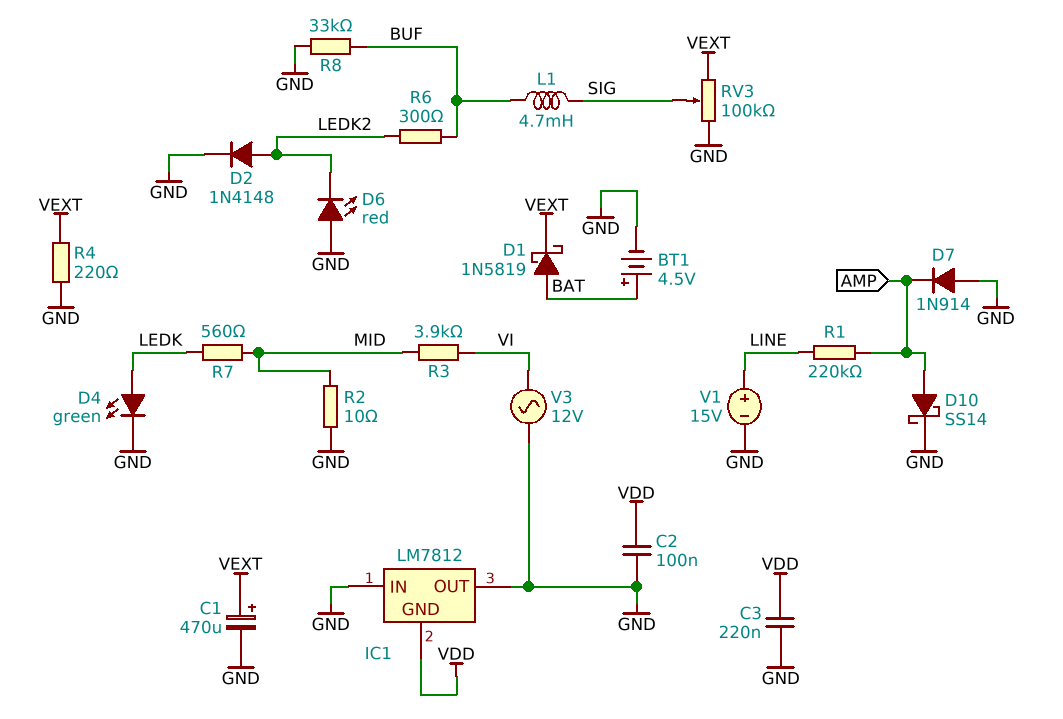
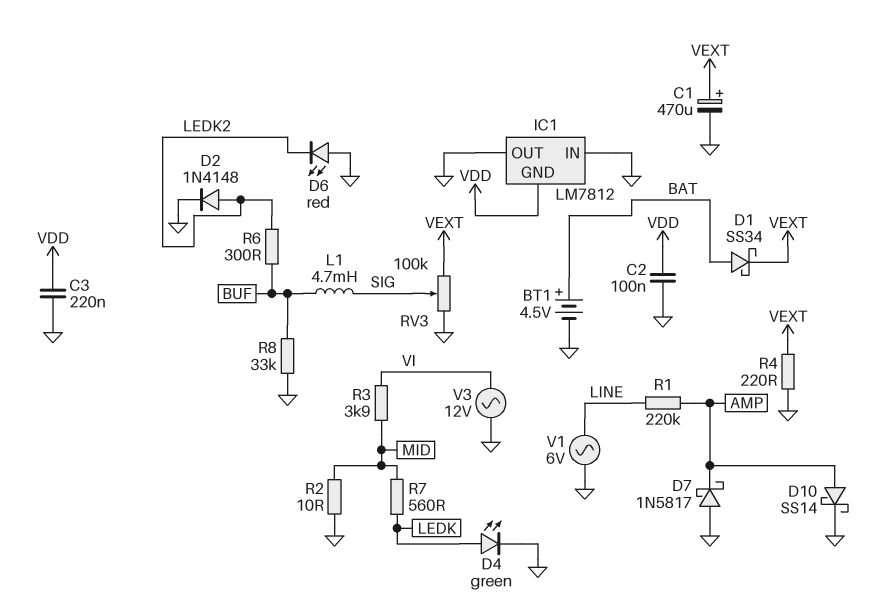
D1: schottky 1N5819 (A BAT, K VEXT) -> schottky SS34 (A BAT, K VEXT)
D7: diode 1N914 (A GND, K AMP) -> schottky 1N5817 (A GND, K AMP)
V1: 15V (plus LINE, minus GND) -> AC 6V (GND, LINE)

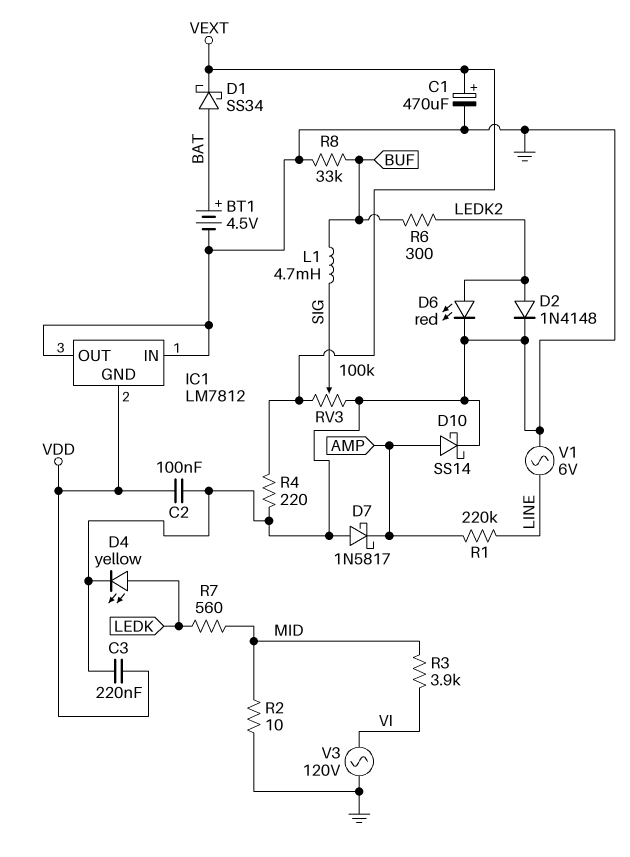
D4: LED green (A LEDK, K GND) -> LED yellow (A LEDK, K GND)
D6: LED red (A GND, K LEDK2) -> LED red (A LEDK2, K GND)
V3: AC 12V (GND, VI) -> AC 120V (GND, VI)

